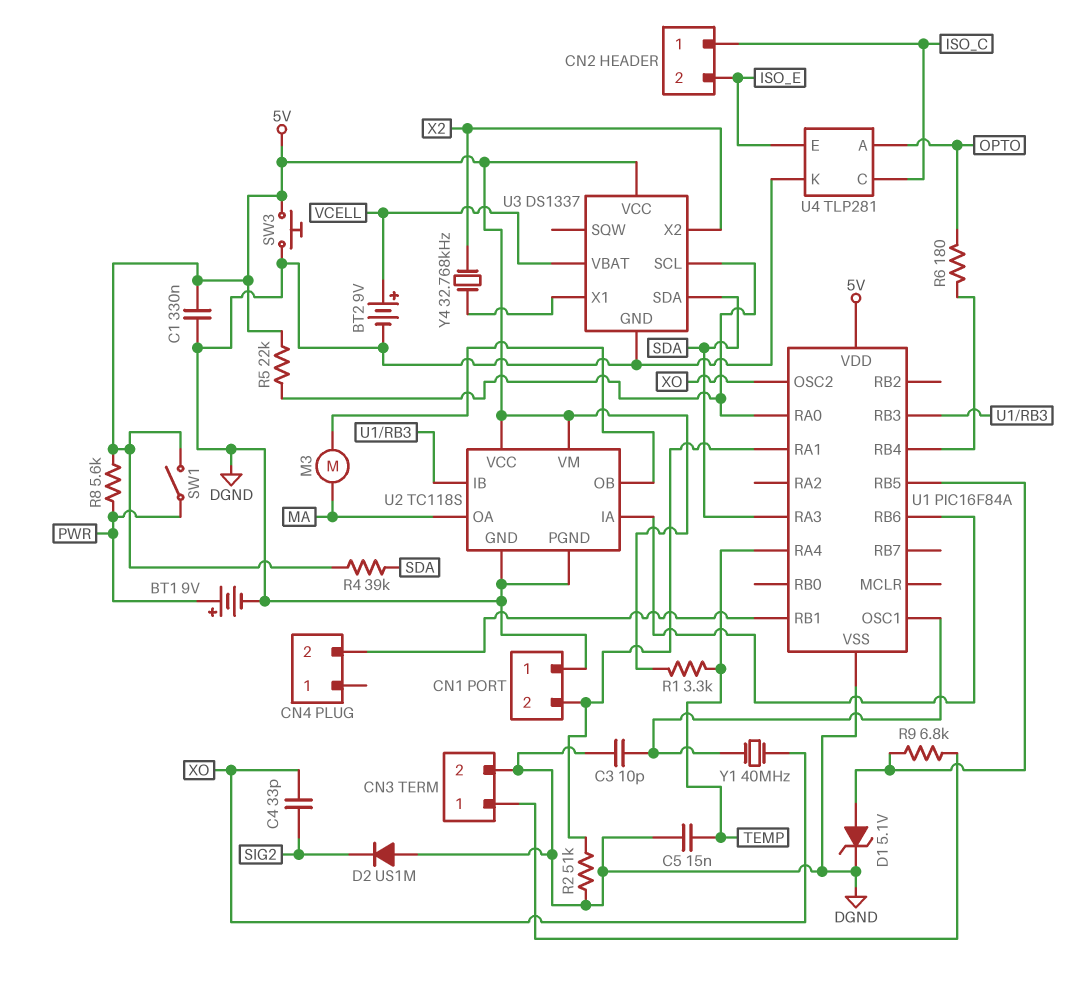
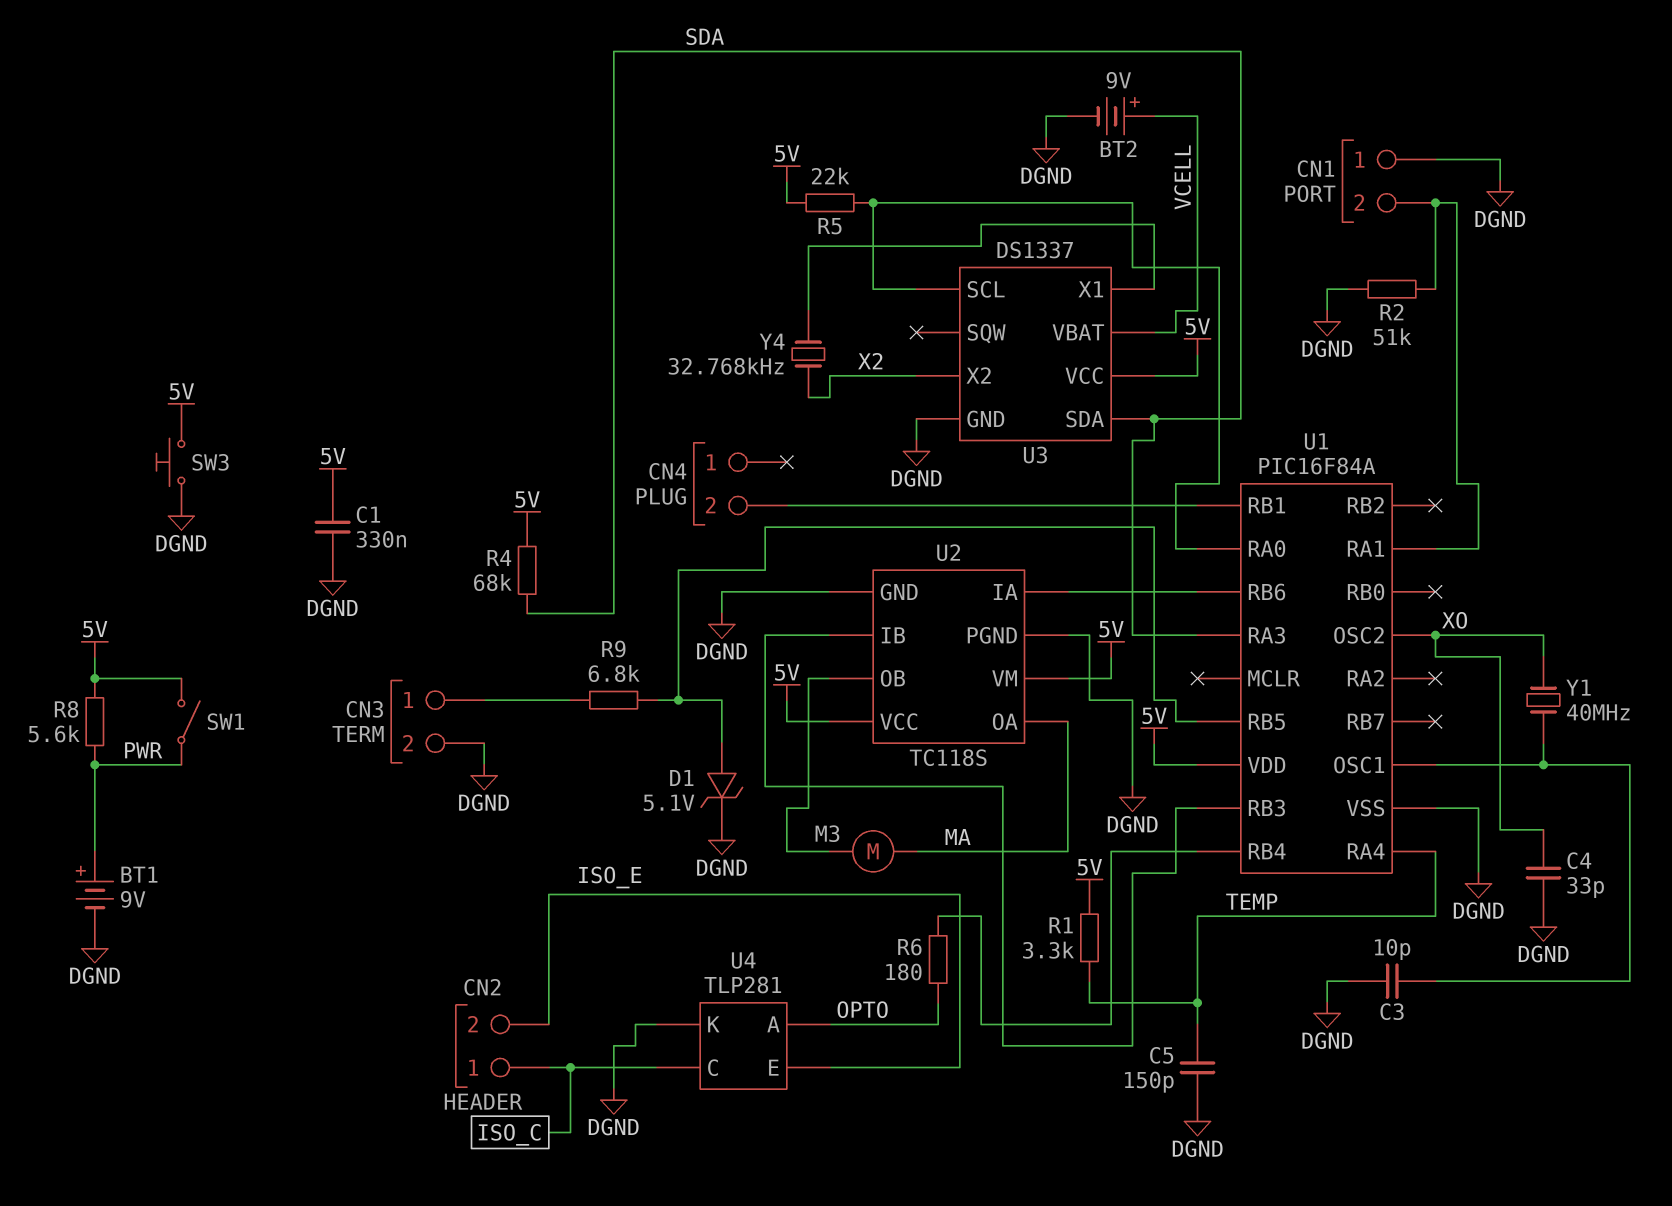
C4: 33pF (SIG2, XO) -> 33pF (DGND, XO)
C5: 15nF (DGND, TEMP) -> 150pF (DGND, TEMP)
D2: diode US1M (A DGND, K SIG2) -> none
R4: 39k (5V, SDA) -> 68k (5V, SDA)

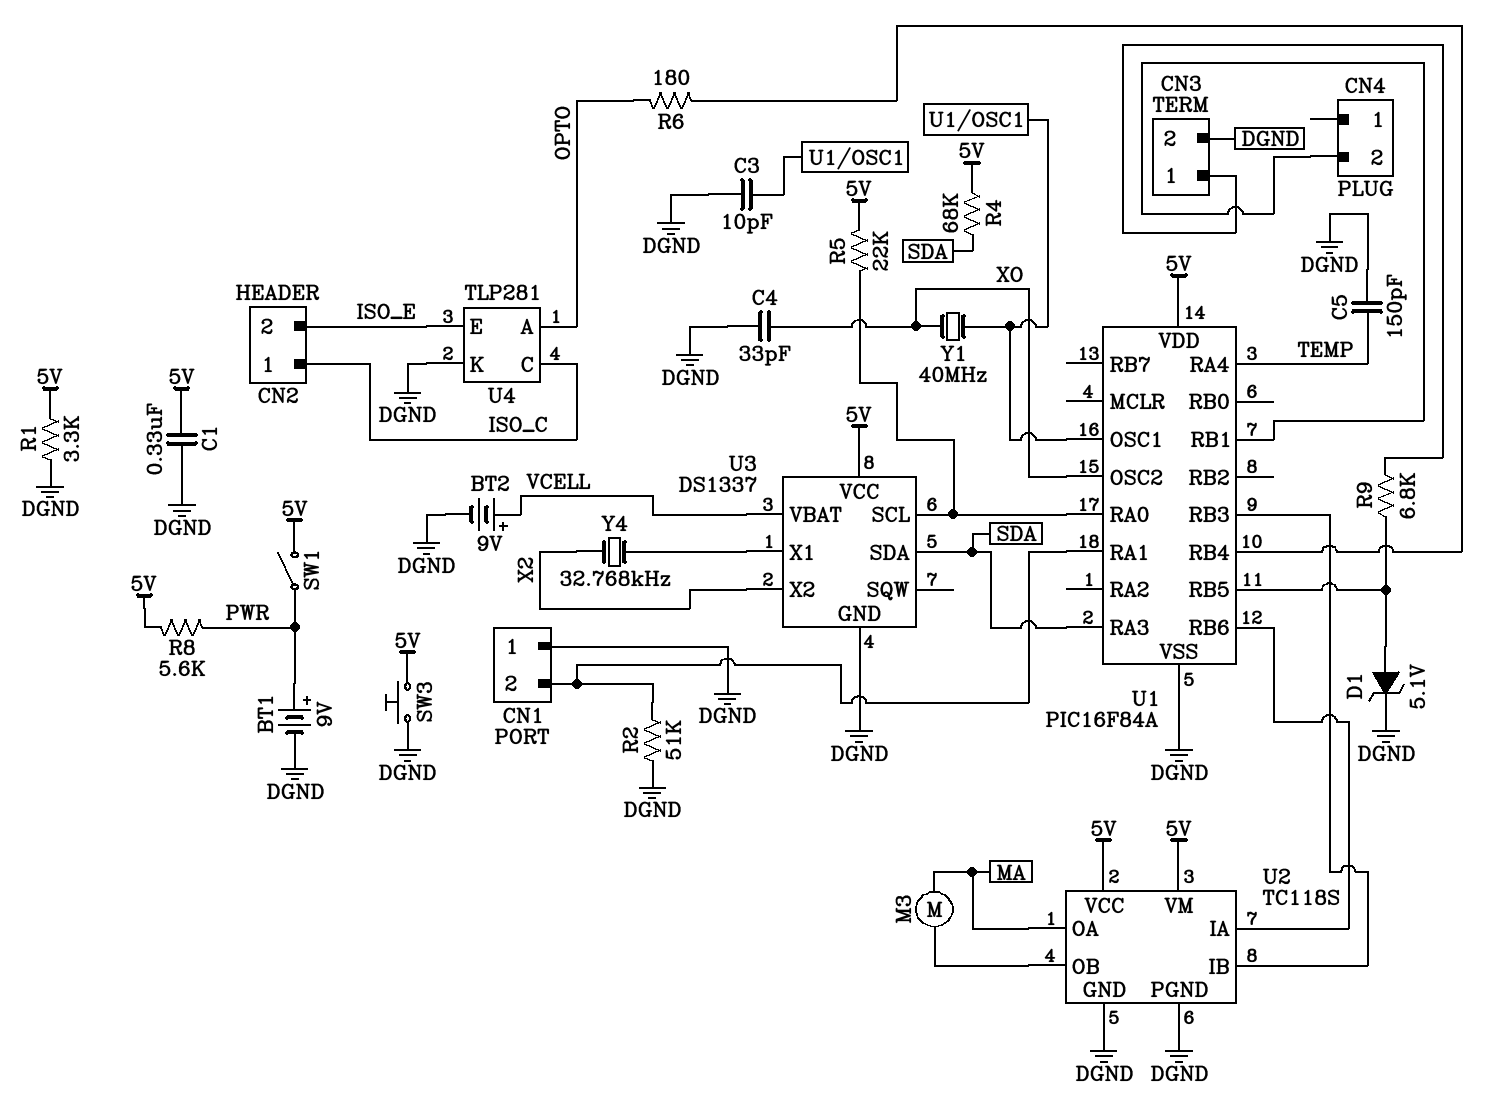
R1: 3.3k (5V, TEMP) -> 3.3k (5V, DGND)

